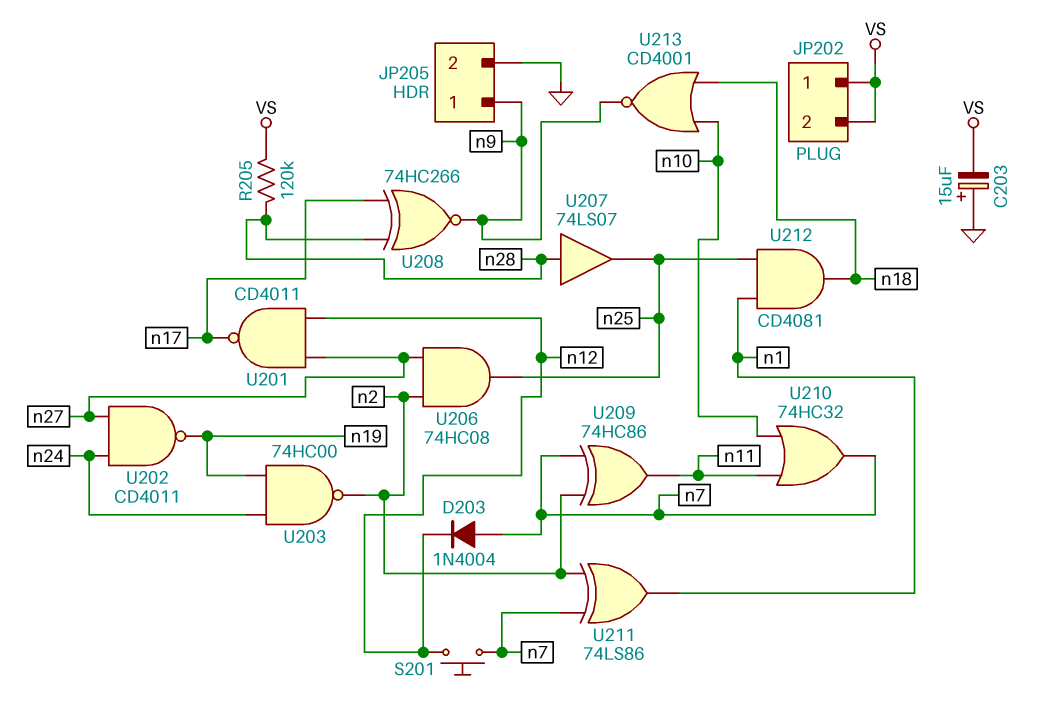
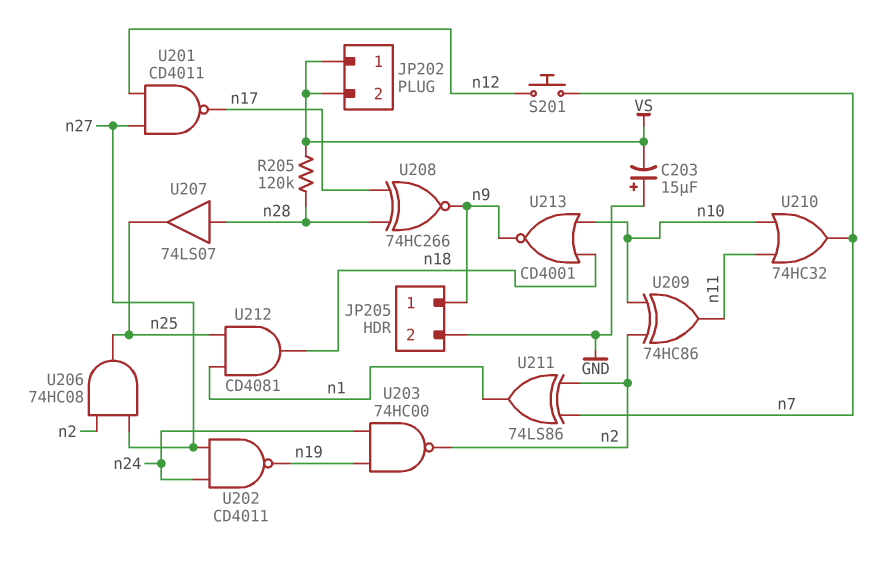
D203: diode 1N4004 (A n7, K n12) -> none
U209: XOR 74HC86 (in n2, in n7, out n11) -> XOR 74HC86 (in n2, in n10, out n11)

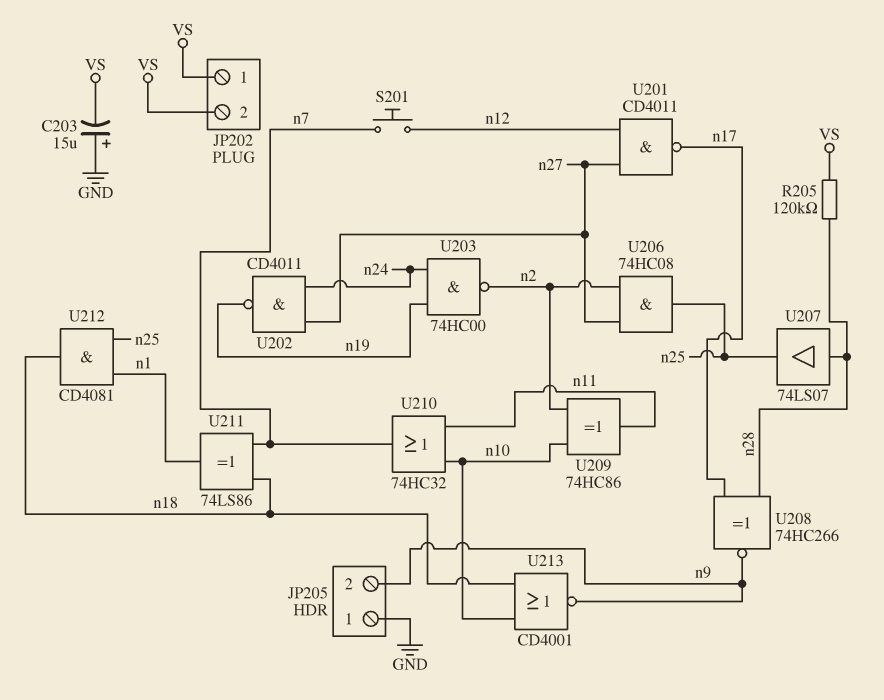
JP205 pin 1: n9 -> GND
JP205 pin 2: GND -> n9
U211: XOR 74LS86 (in n2, in n7, out n1) -> XOR 74LS86 (in n7, in n18, out n1)

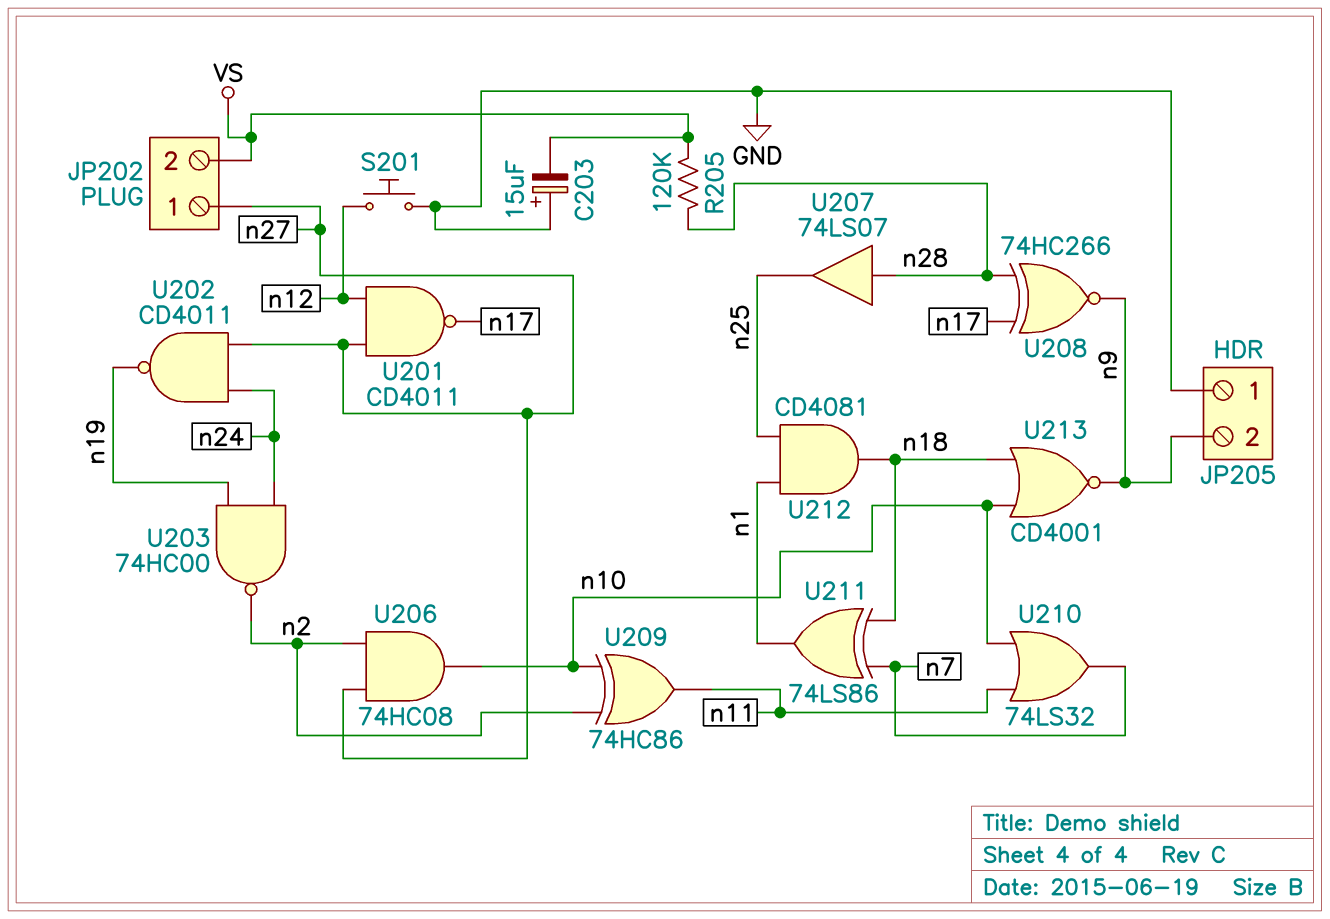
JP202 pin 1: VS -> n27
S201: button (n7, n12) -> button (GND, n12)
U206: AND 74HC08 (in n2, in n27, out n25) -> AND 74HC08 (in n2, in n27, out n10)
U210: OR 74HC32 (in n10, in n11, out n7) -> OR 74LS32 (in n10, in n11, out n7)

